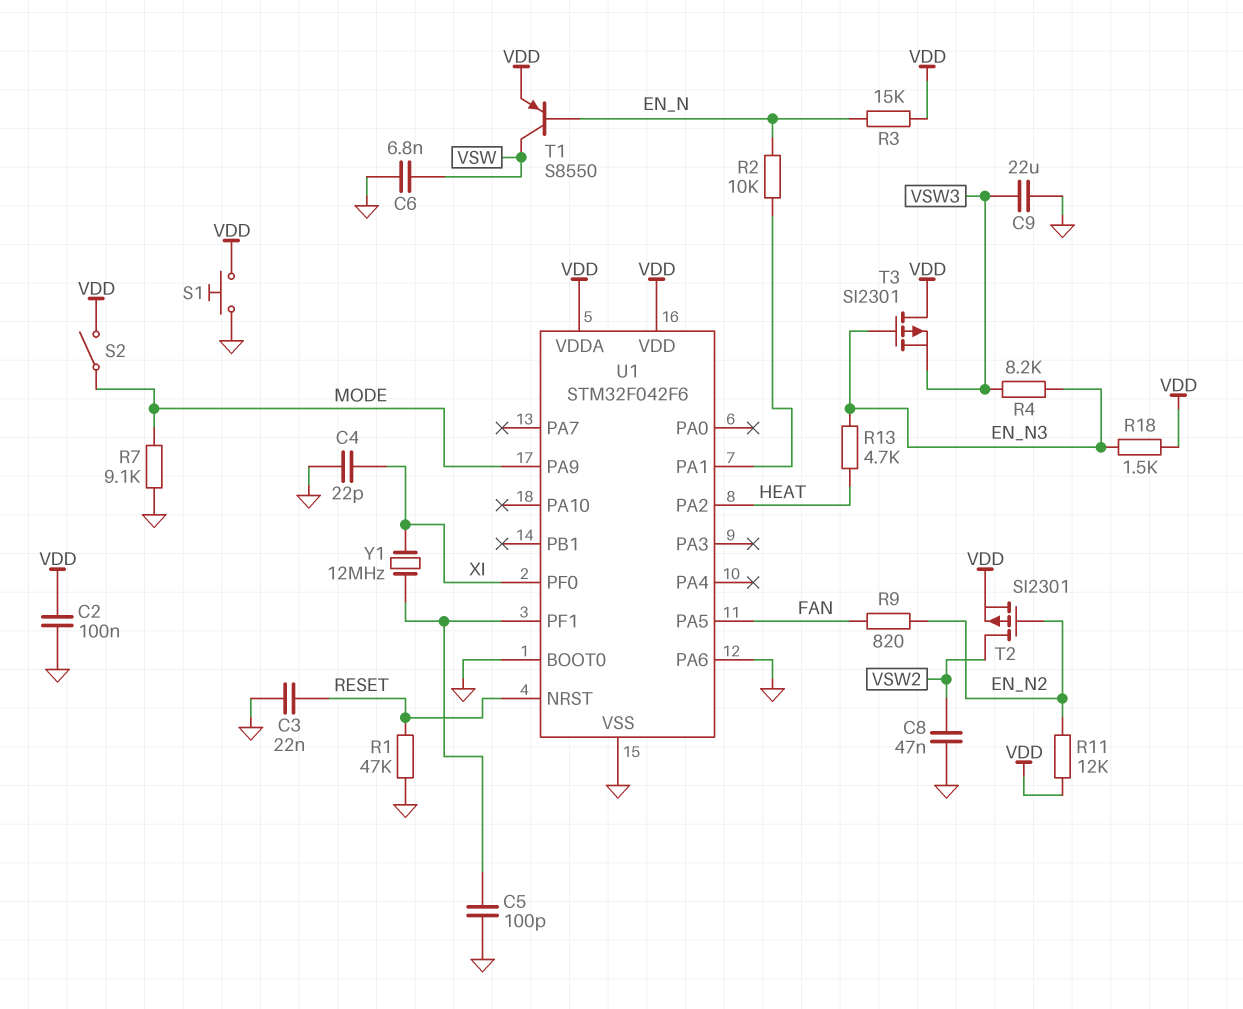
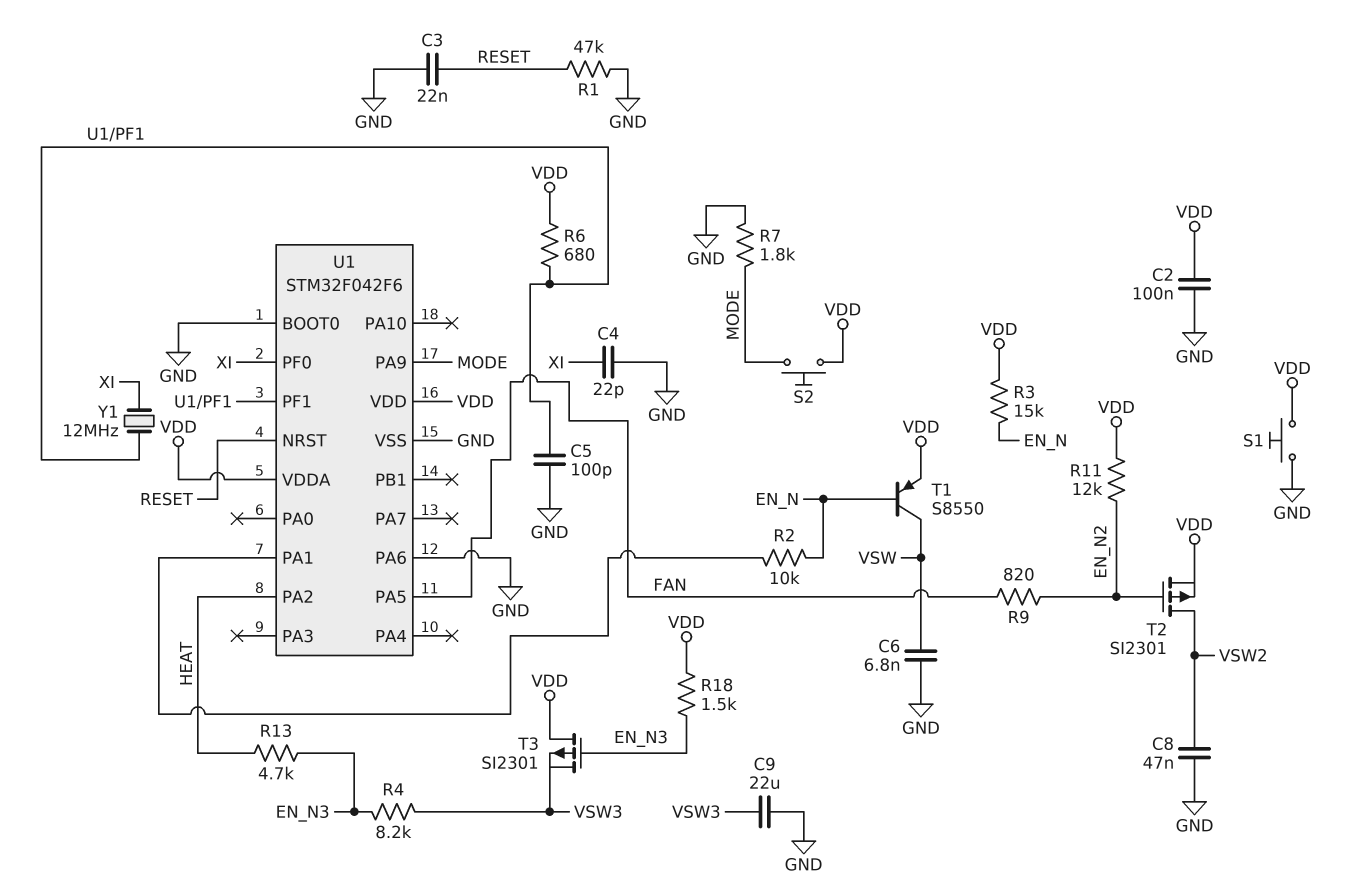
R6: none -> 680 (U1/PF1, VDD)
R7: 9.1k (GND, MODE) -> 1.8k (GND, MODE)
S2: switch (MODE, VDD) -> button (MODE, VDD)

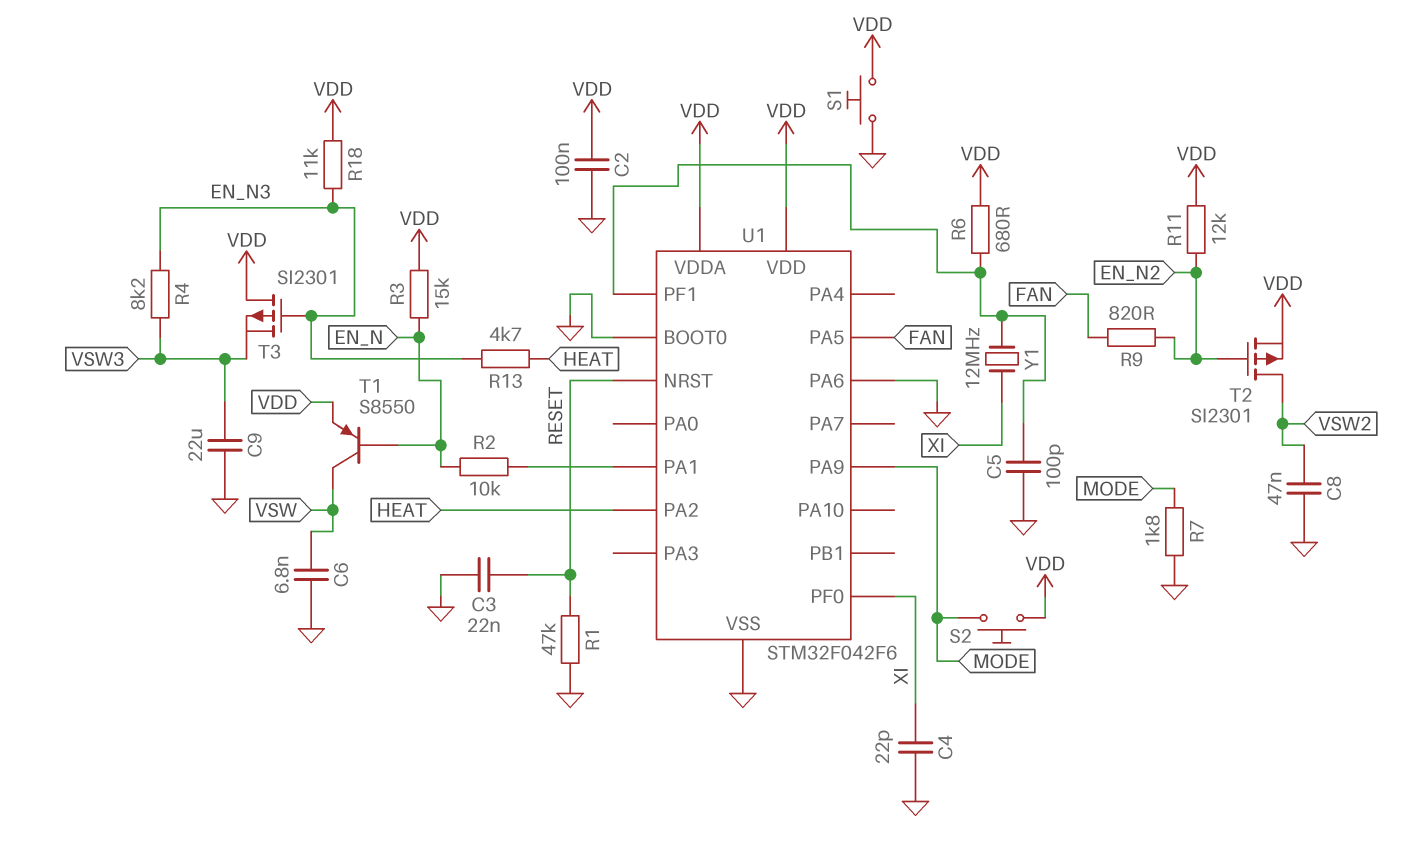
R18: 1.5k (EN_N3, VDD) -> 11k (EN_N3, VDD)

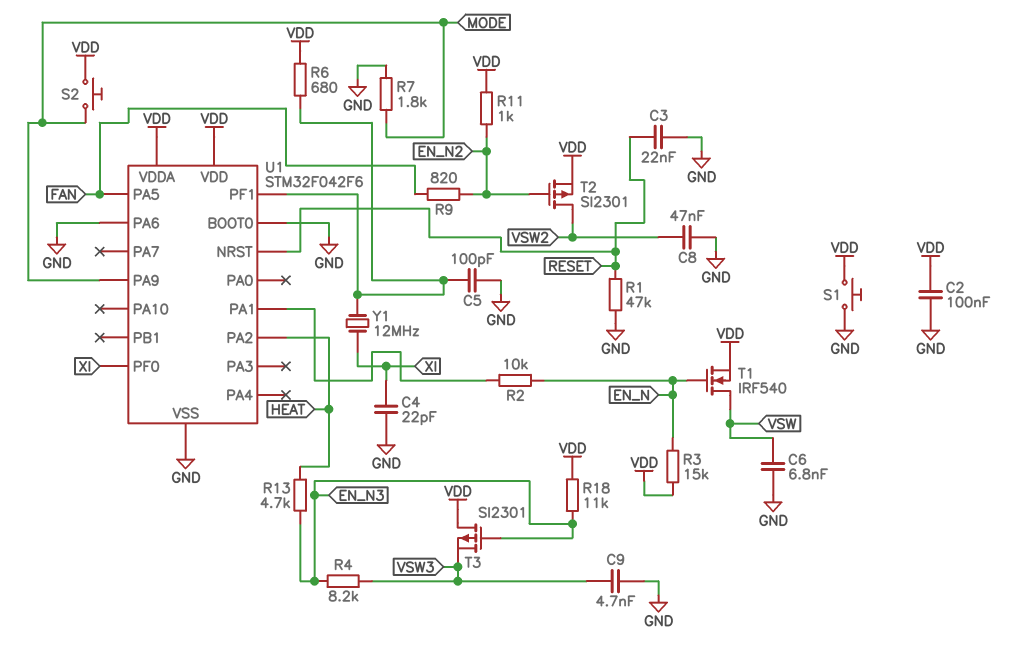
C9: 22uF (GND, VSW3) -> 4.7nF (GND, VSW3)
R11: 12k (EN_N2, VDD) -> 1k (EN_N2, VDD)
T1: PNP S8550 (B EN_N, C VSW, E VDD) -> NMOS IRF540 (G EN_N, D VSW, S VDD)

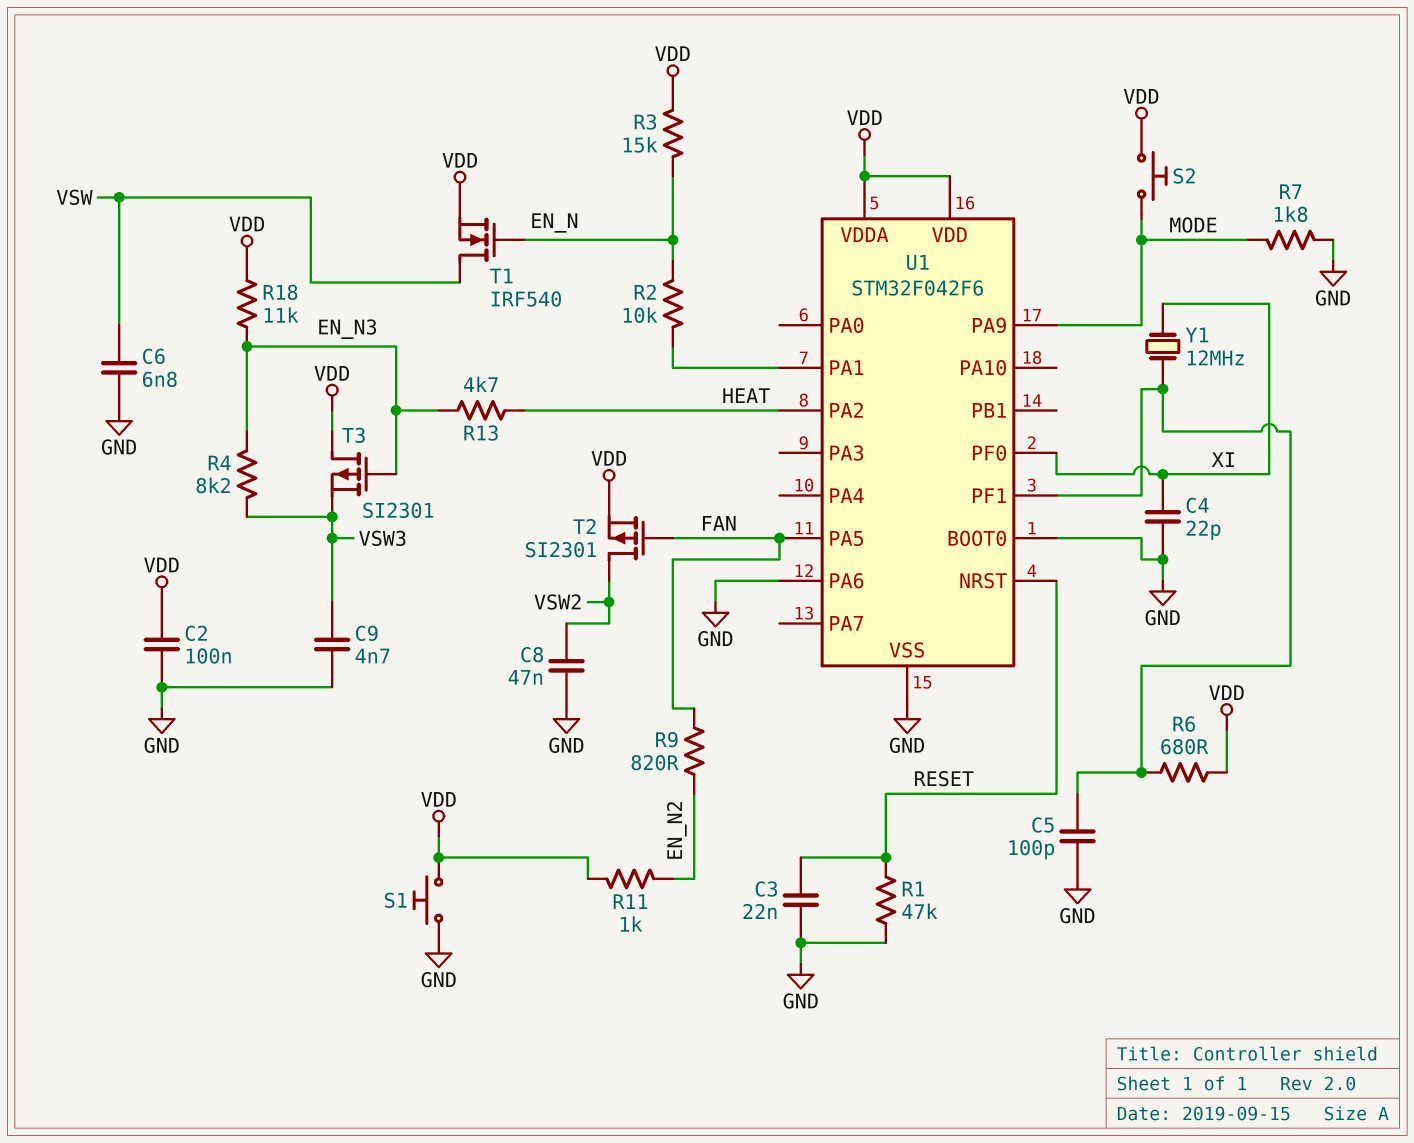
T2: PMOS SI2301 (G EN_N2, D VSW2, S VDD) -> PMOS SI2301 (G FAN, D VSW2, S VDD)

